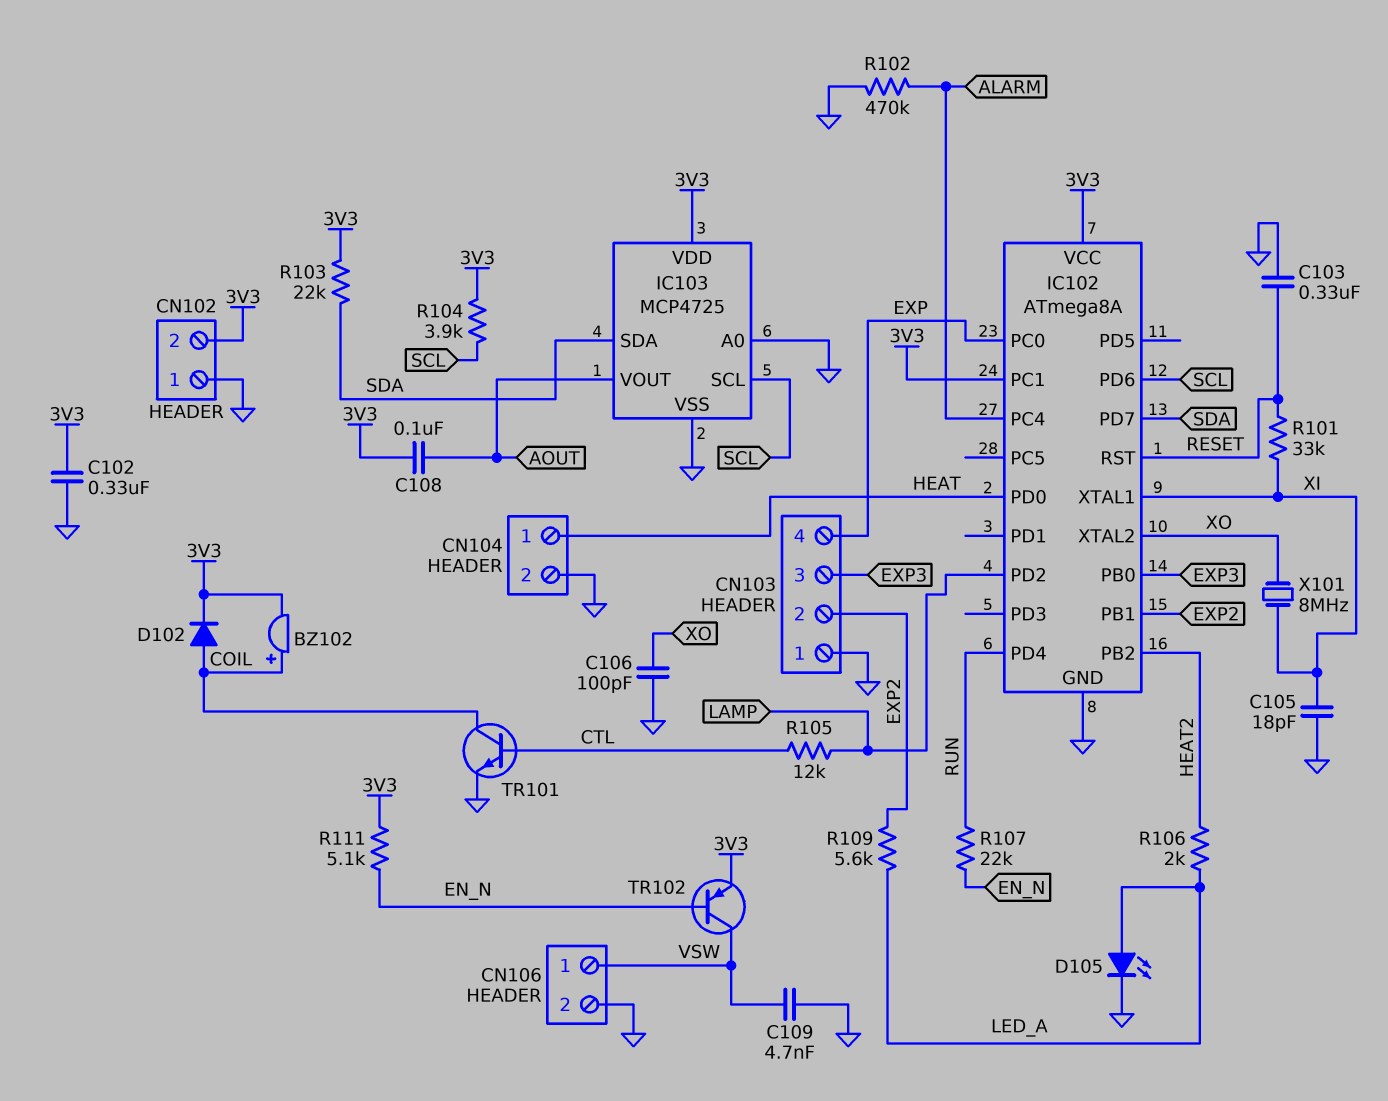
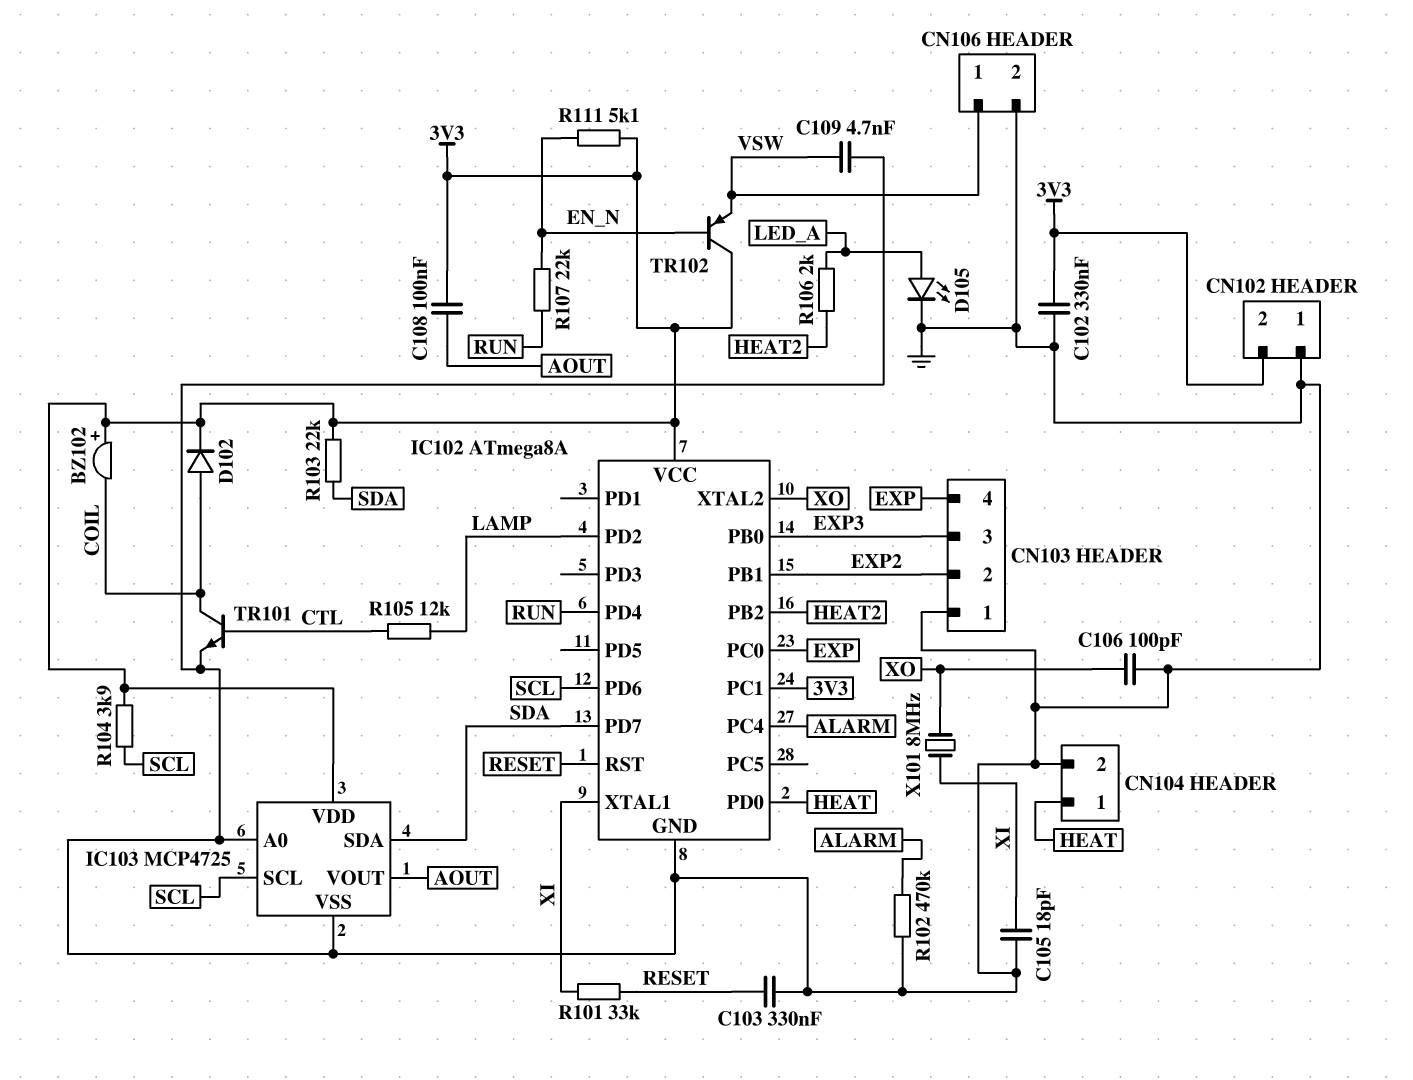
BZ102: buzzer (plus COIL, minus 3V3) -> buzzer (plus 3V3, minus COIL)
R109: 5.6k (EXP2, LED_A) -> none
TR102: PNP (B EN_N, C VSW, E 3V3) -> PNP (B EN_N, C 3V3, E VSW)

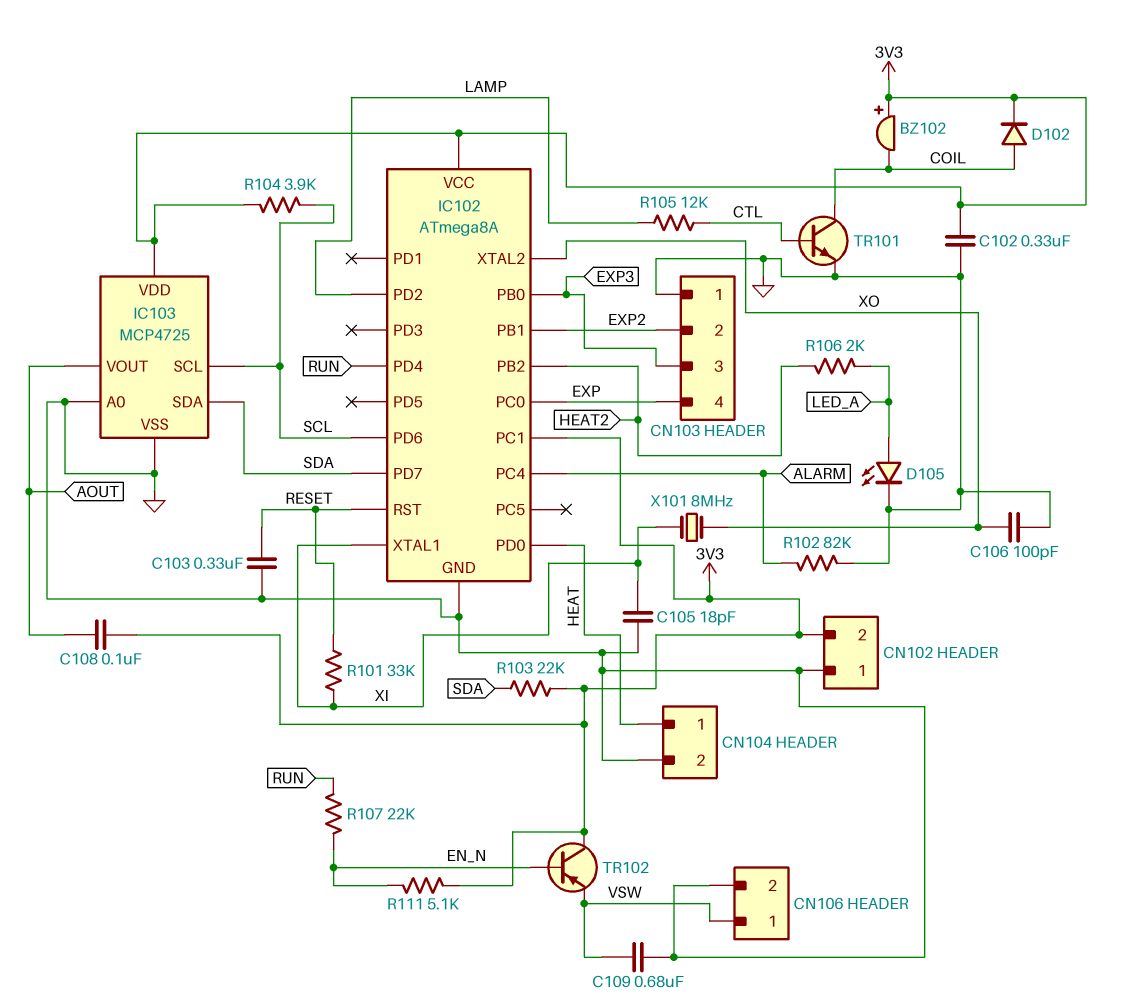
C109: 4.7nF (GND, VSW) -> 680nF (GND, VSW)
R102: 470k (ALARM, GND) -> 82k (ALARM, GND)

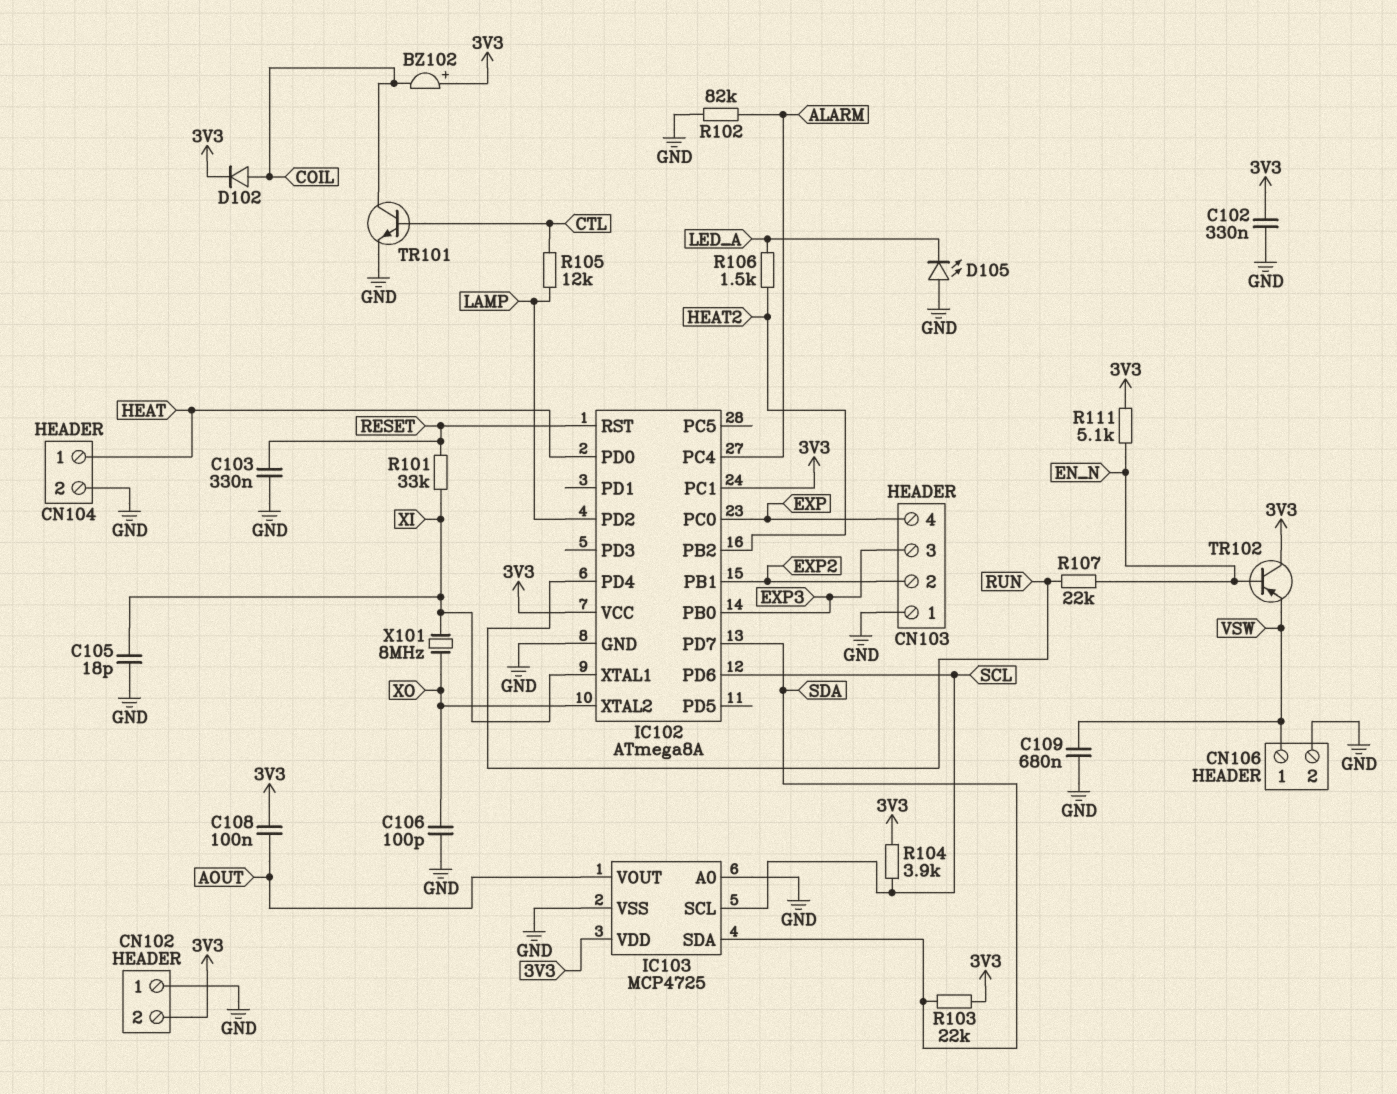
D105: LED (A LED_A, K GND) -> LED (A GND, K LED_A)
R106: 2k (HEAT2, LED_A) -> 1.5k (HEAT2, LED_A)

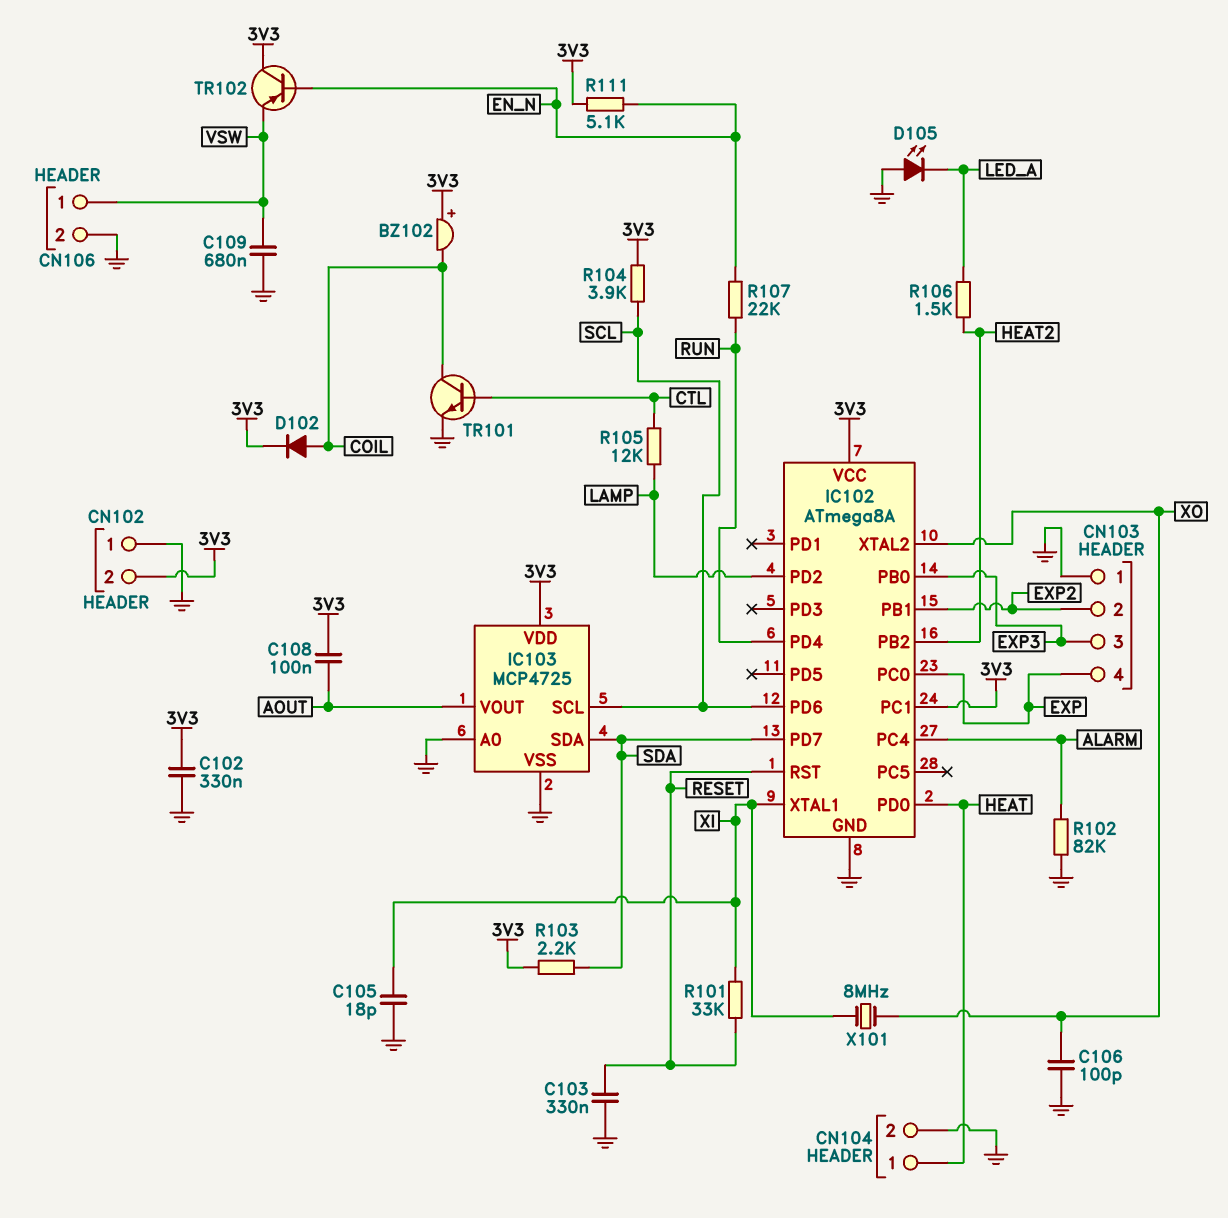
R103: 22k (3V3, SDA) -> 2.2k (3V3, SDA)

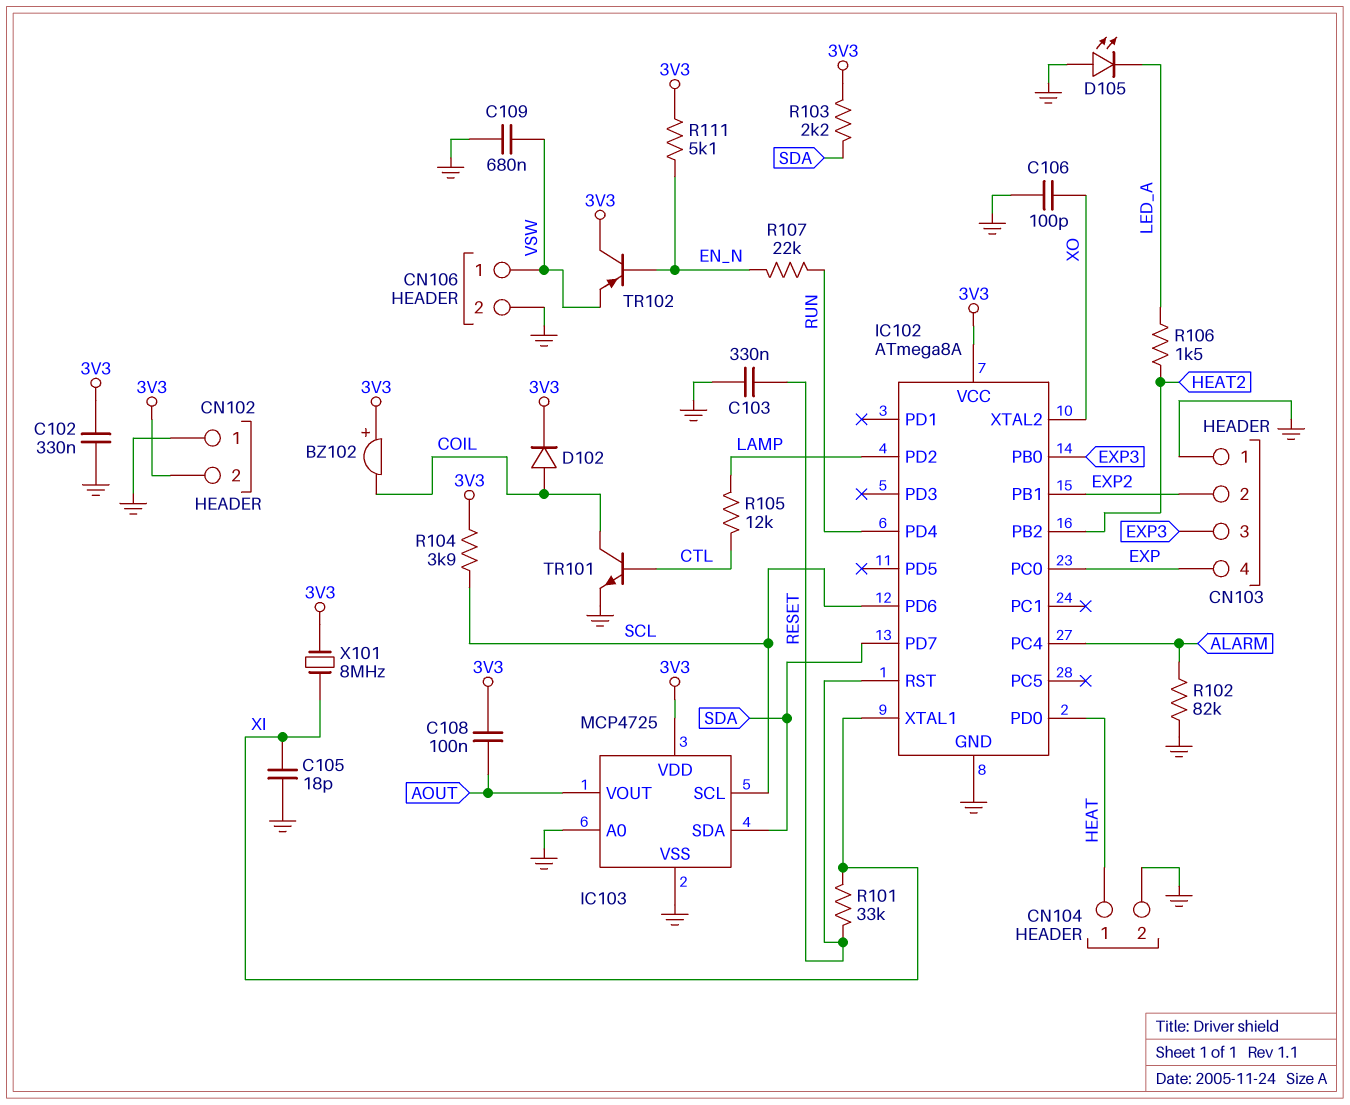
IC102 pin PC1: 3V3 -> none
X101: 8MHz (XI, XO) -> 8MHz (3V3, XI)

